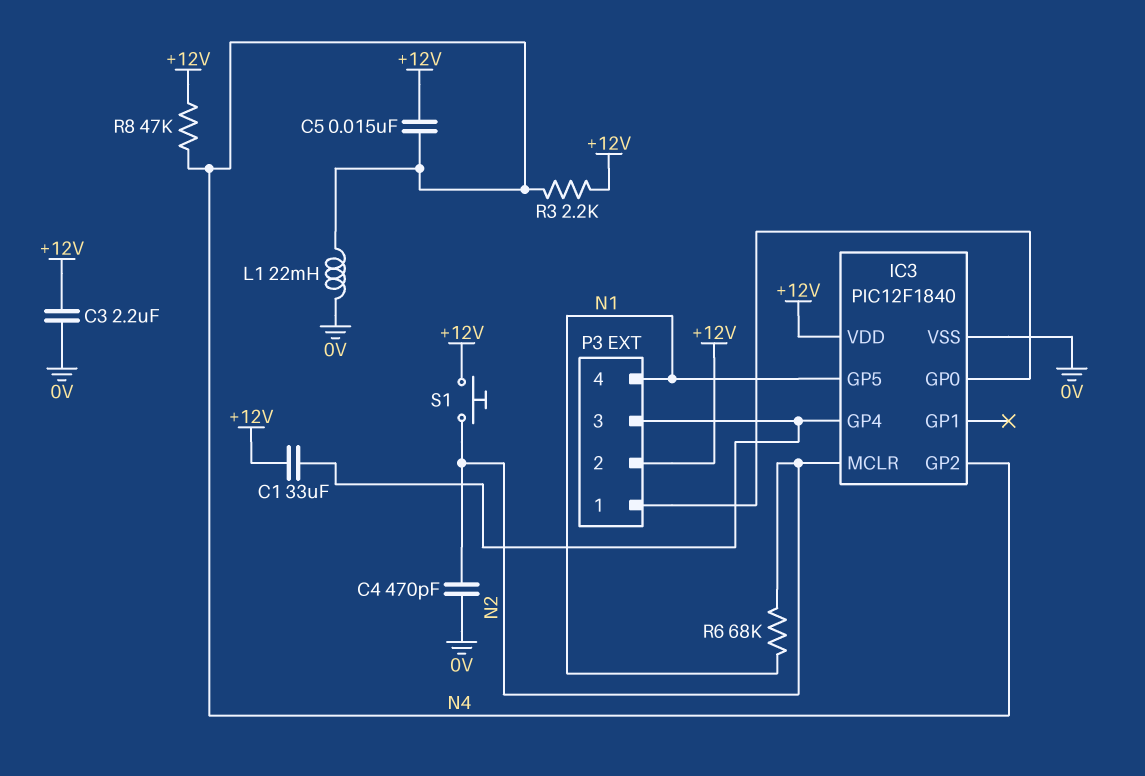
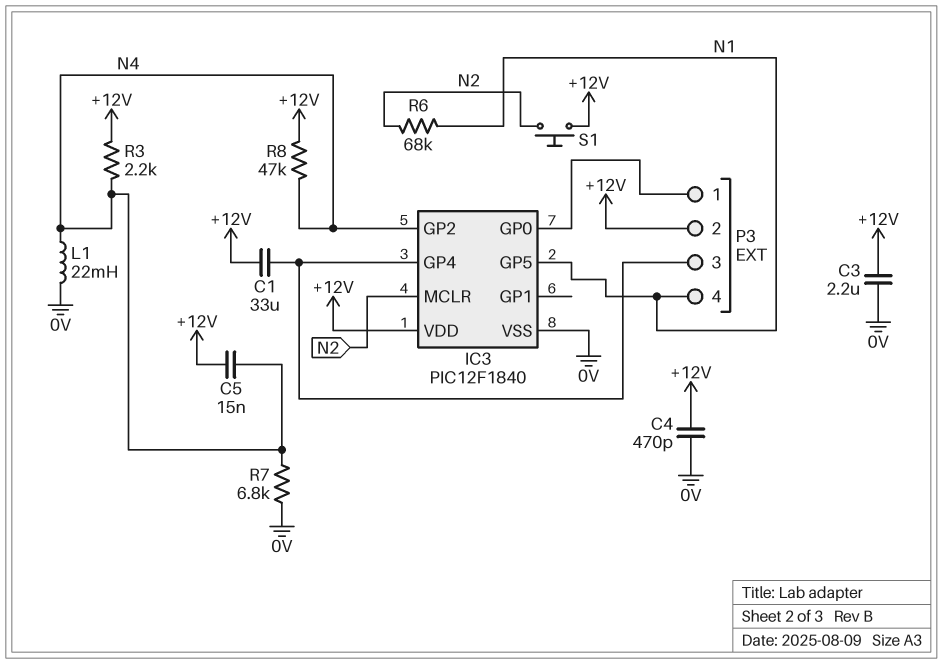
C4: 470pF (0V, N2) -> 470pF (+12V, 0V)
R7: none -> 6.8k (0V, N4)

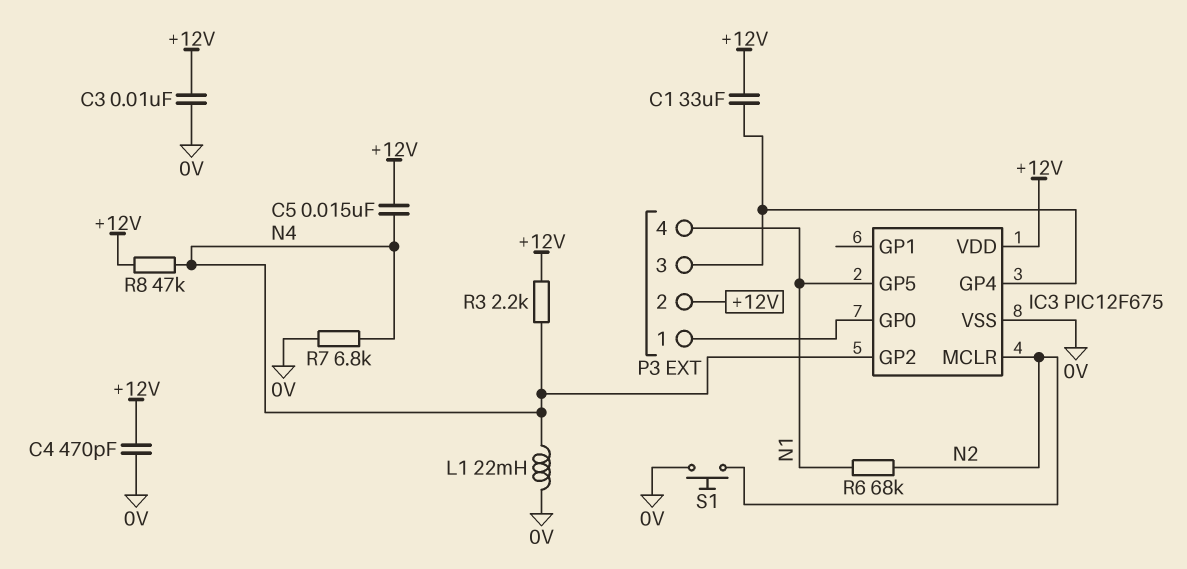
C3: 2.2uF (+12V, 0V) -> 10nF (+12V, 0V)
IC3: PIC12F1840 -> PIC12F675
S1: button (+12V, N2) -> button (0V, N2)

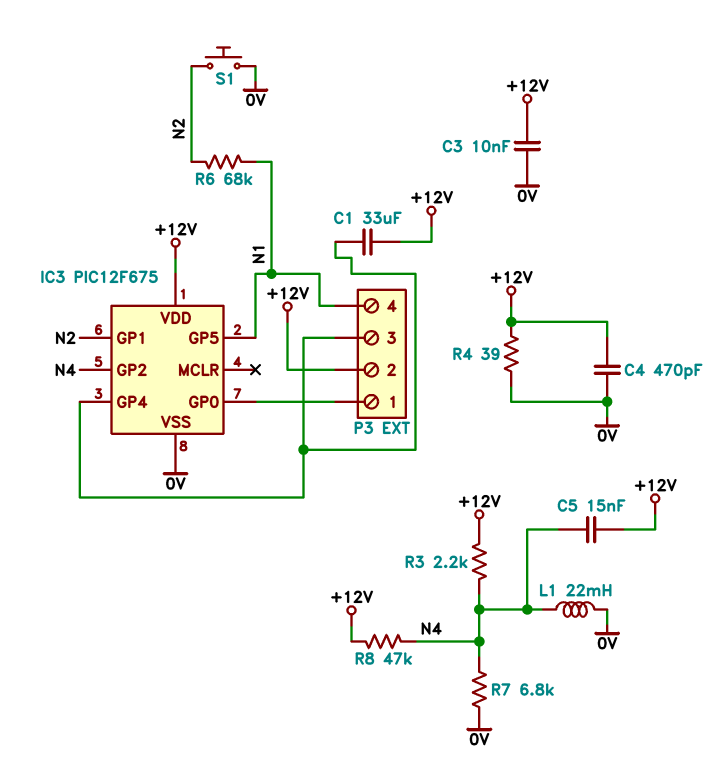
IC3 pin GP1: none -> N2
IC3 pin MCLR: N2 -> none
R4: none -> 39 (+12V, 0V)

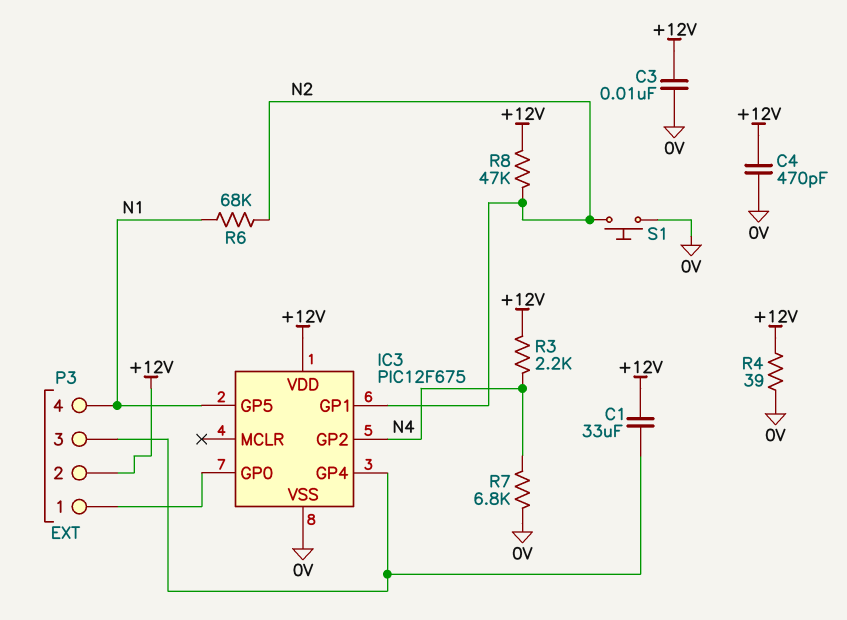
C5: 15nF (+12V, N4) -> none
L1: 22mH (0V, N4) -> none
R8: 47k (+12V, N4) -> 47k (+12V, N2)

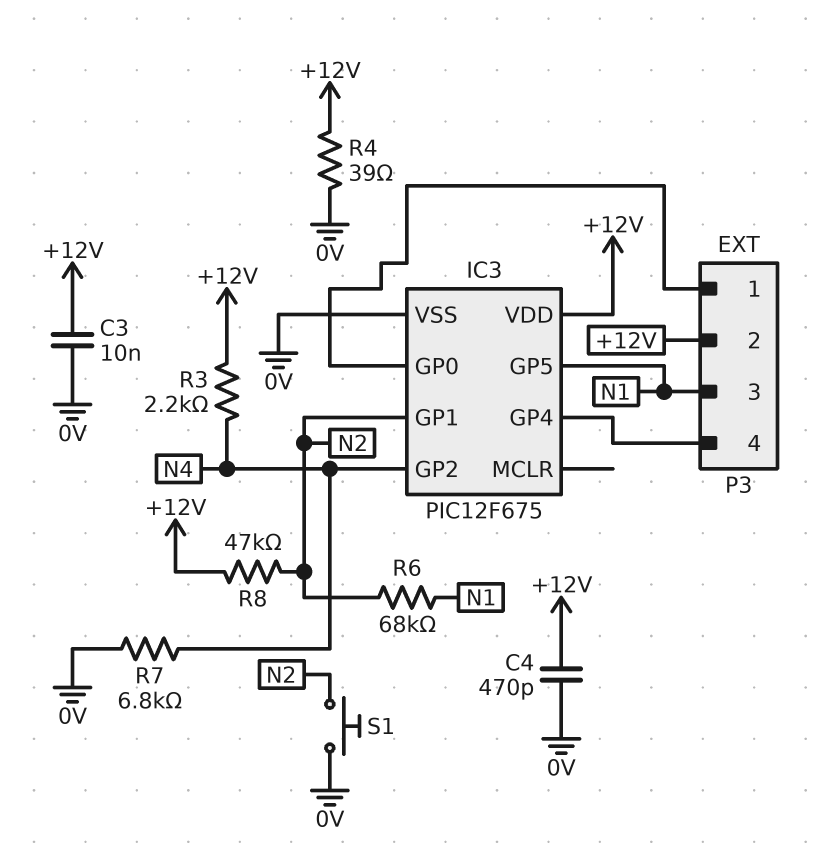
C1: 33uF (+12V, IC3/GP4) -> none
P3 pin 3: IC3/GP4 -> N1
P3 pin 4: N1 -> IC3/GP4

